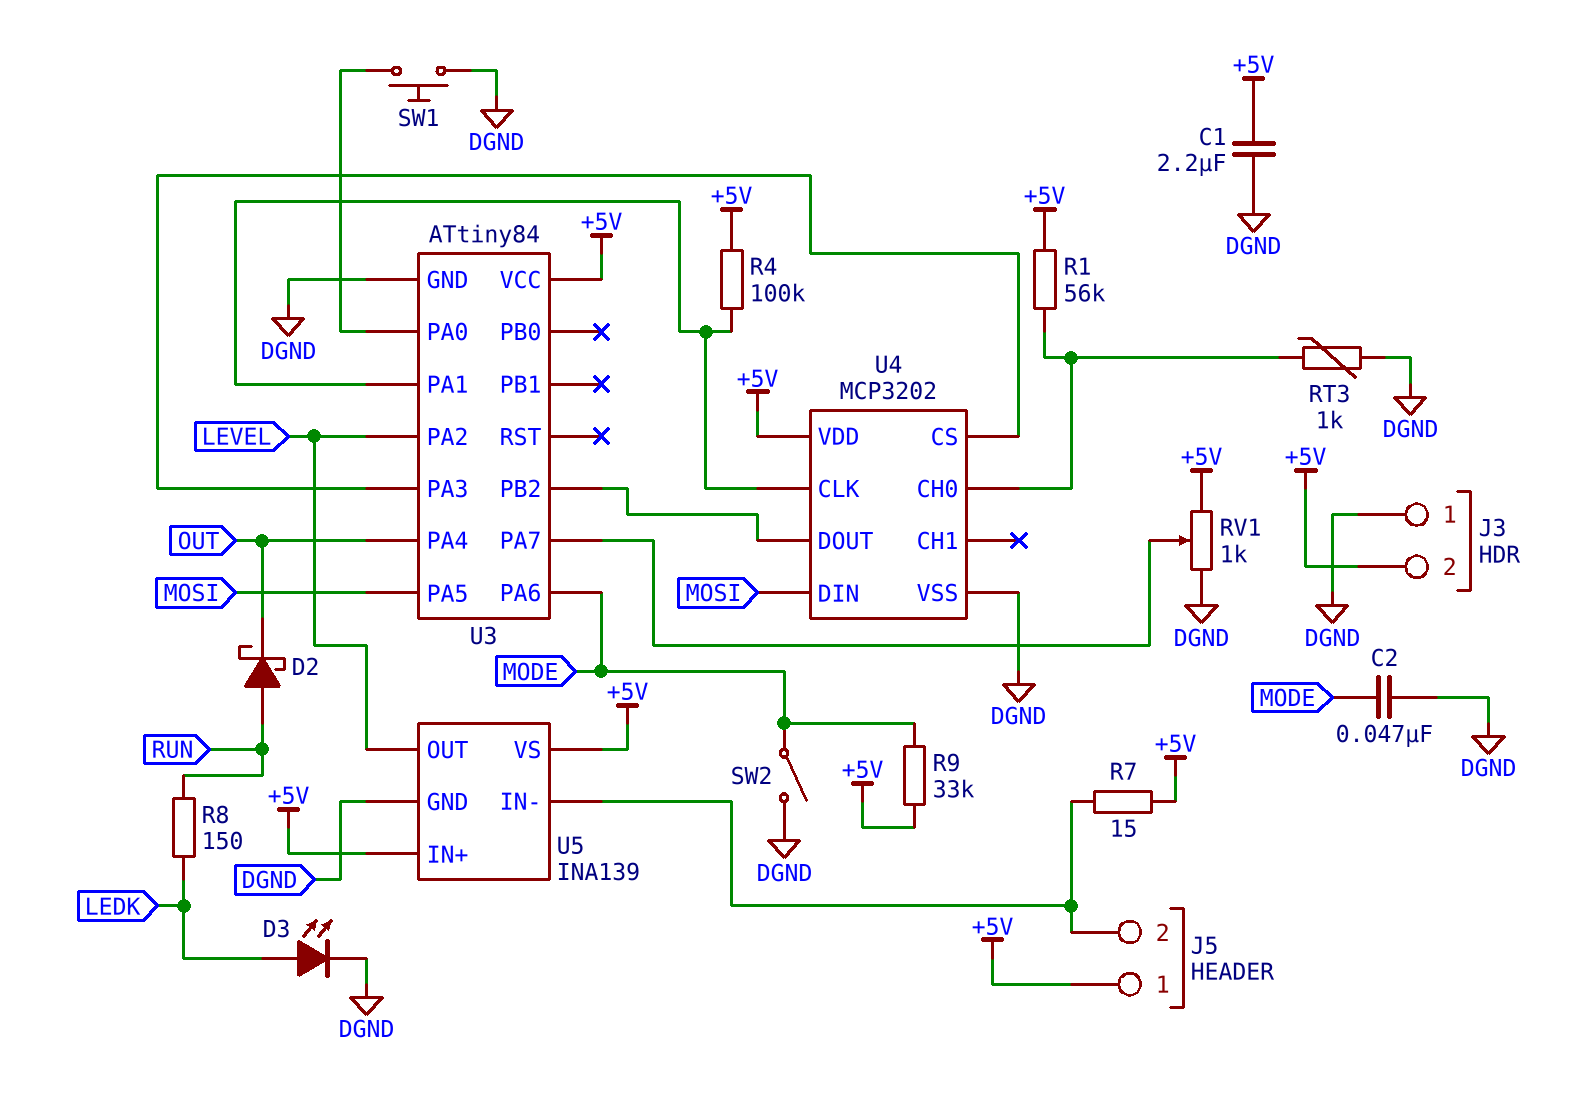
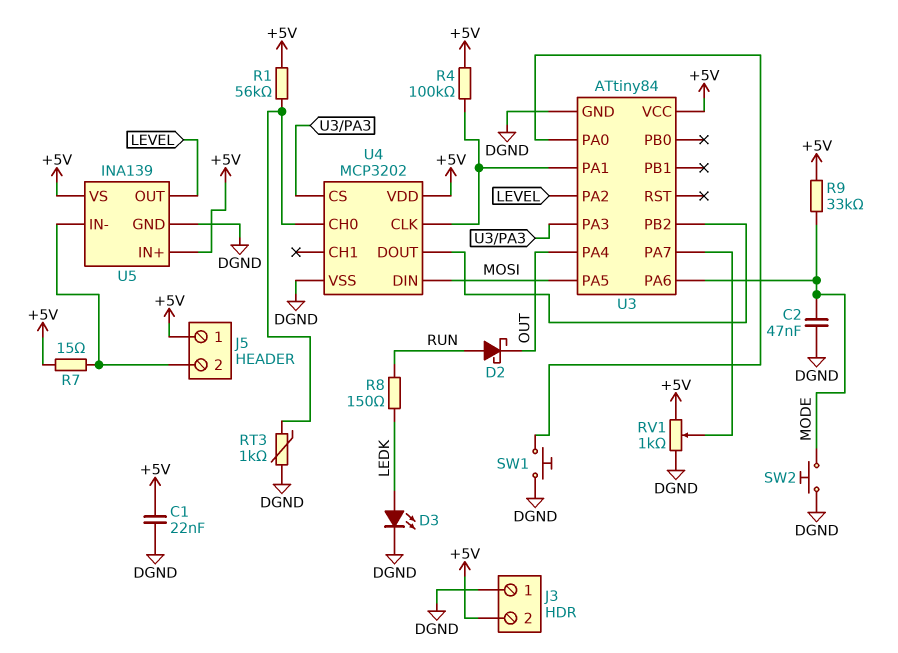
C1: 2.2uF (+5V, DGND) -> 22nF (+5V, DGND)
SW2: switch (DGND, MODE) -> button (DGND, MODE)

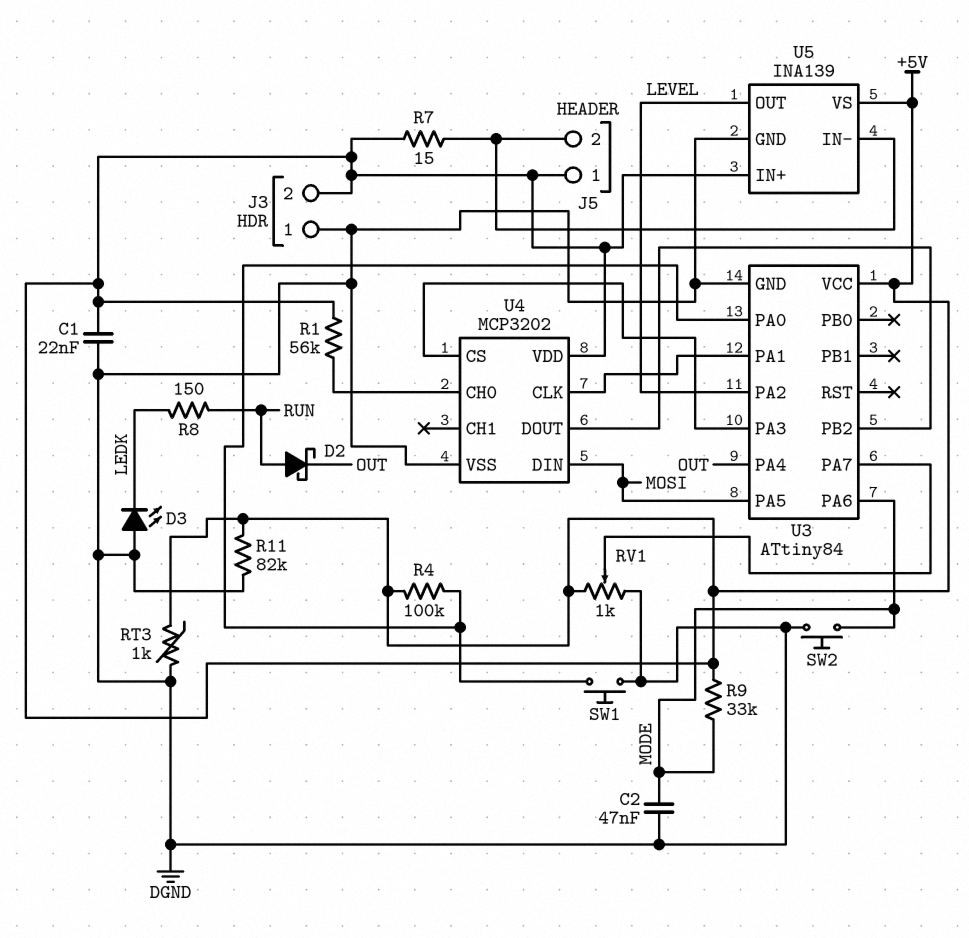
D3: LED (A LEDK, K DGND) -> LED (A DGND, K LEDK)
R4: 100k (+5V, U3/PA1) -> 100k (+5V, U3/PA0)
R11: none -> 82k (+5V, DGND)
RT3: 1k (DGND, U4/CH0) -> 1k (+5V, DGND)

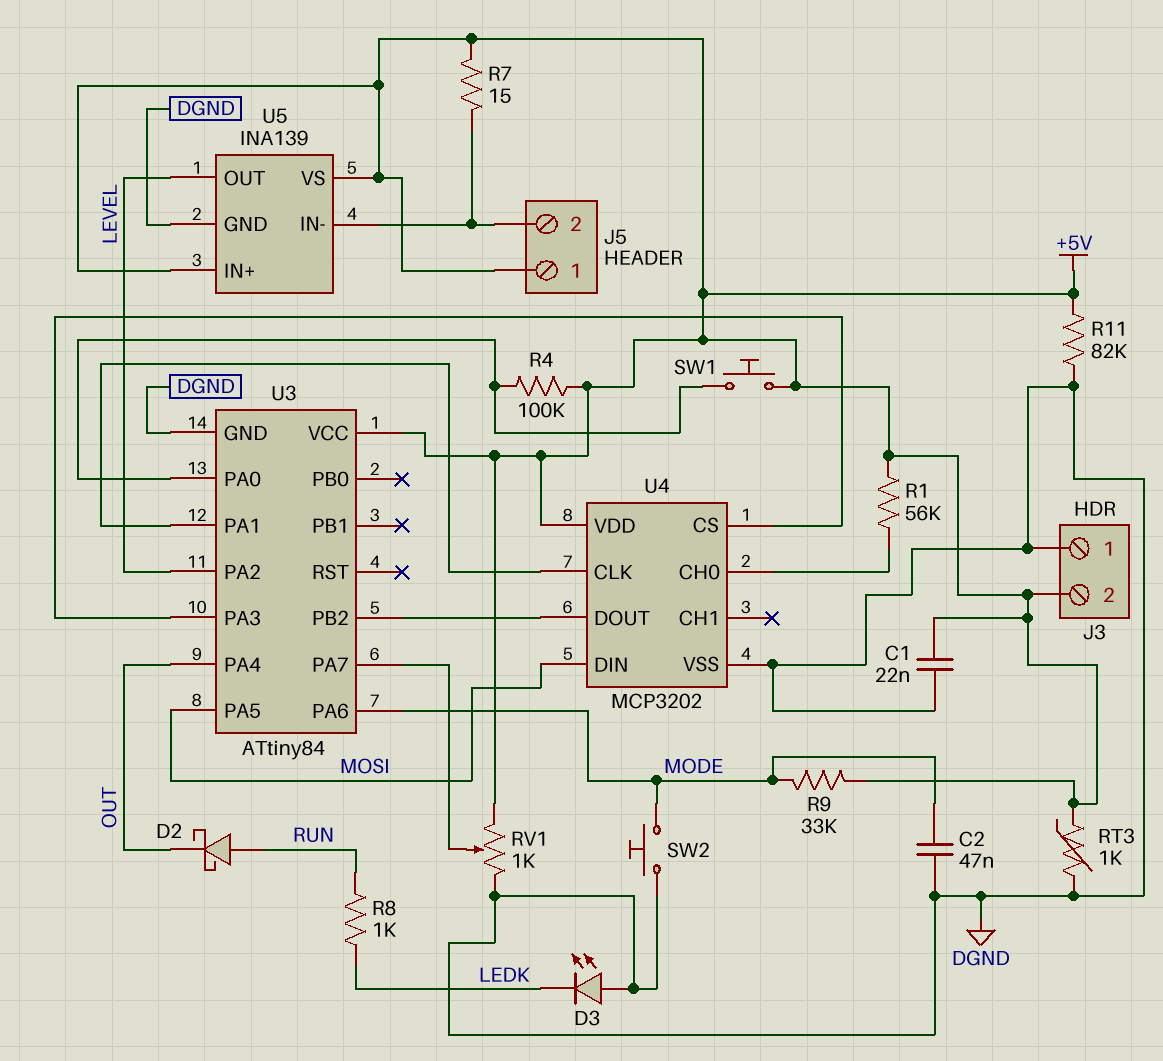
R8: 150 (LEDK, RUN) -> 1k (LEDK, RUN)
SW1: button (DGND, U3/PA0) -> button (+5V, U3/PA0)

